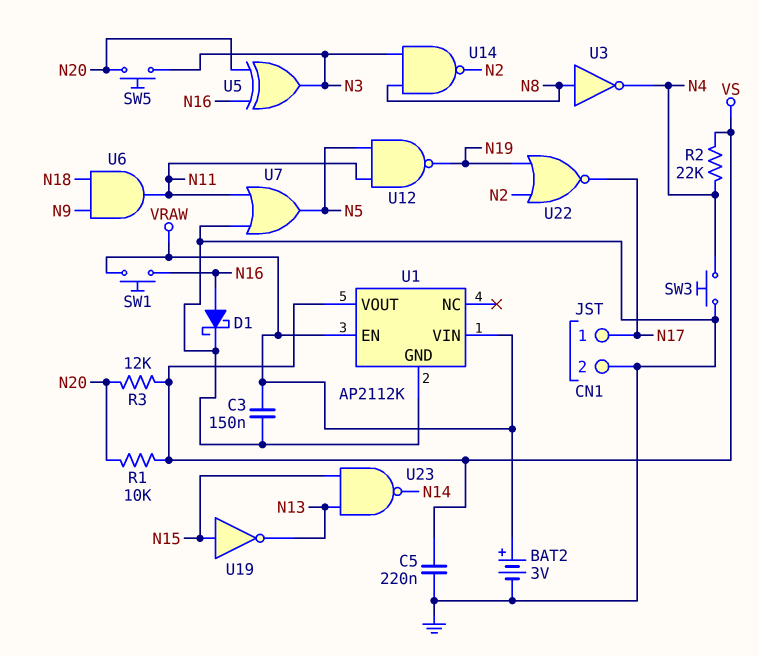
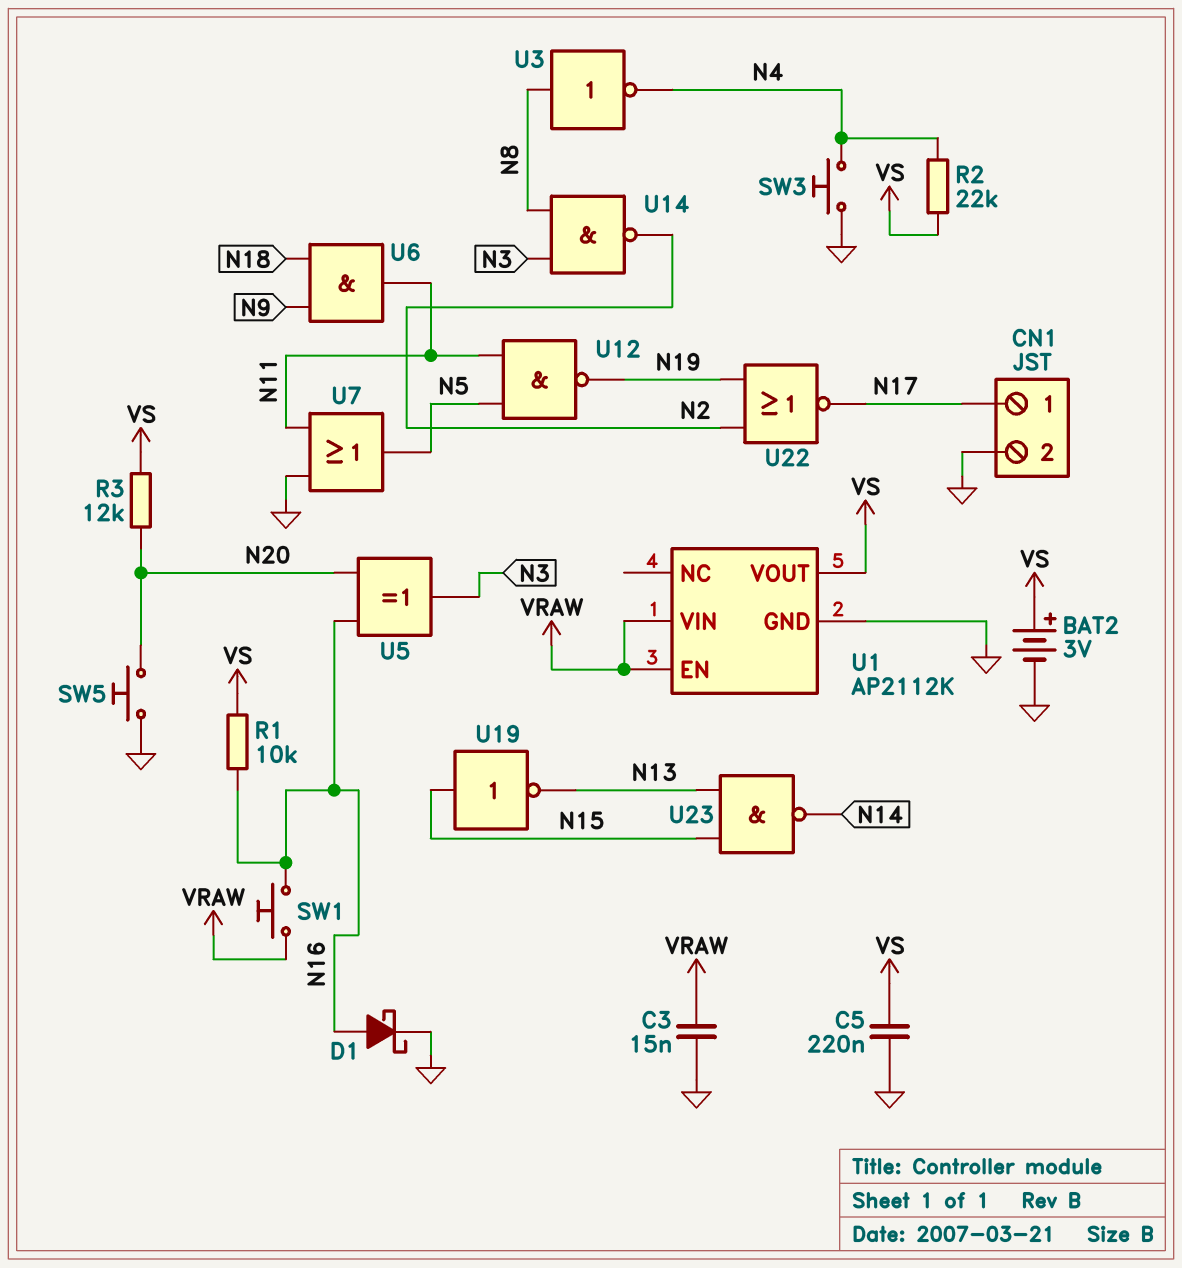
BAT2: 3V (plus VRAW, minus GND) -> 3V (plus VS, minus GND)
C3: 150nF (GND, VRAW) -> 15nF (GND, VRAW)
R1: 10k (N20, VS) -> 10k (N16, VS)
SW5: button (N3, N20) -> button (GND, N20)

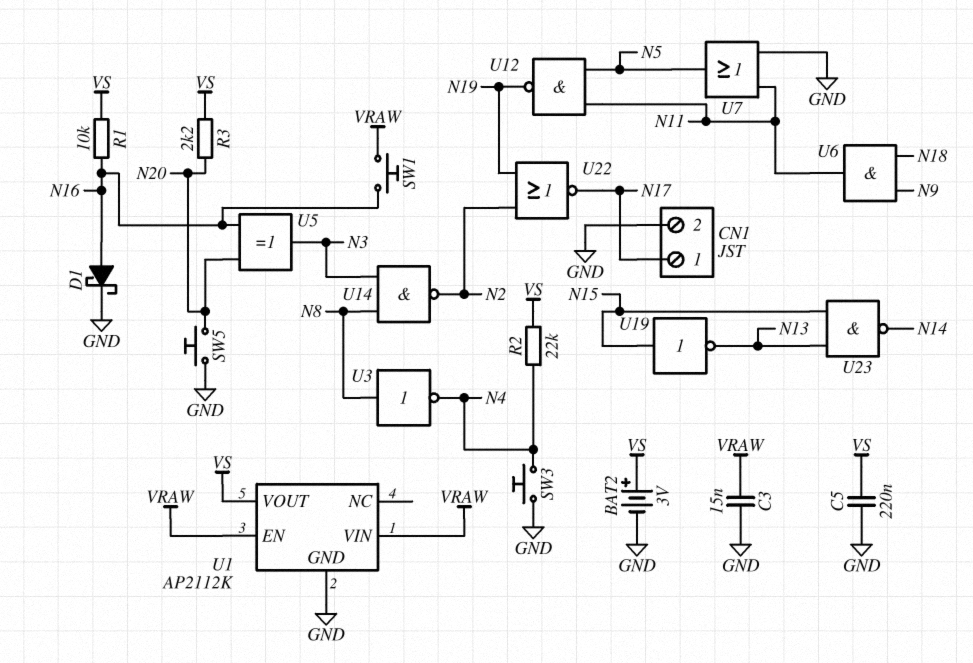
R3: 12k (N20, VS) -> 2.2k (N20, VS)

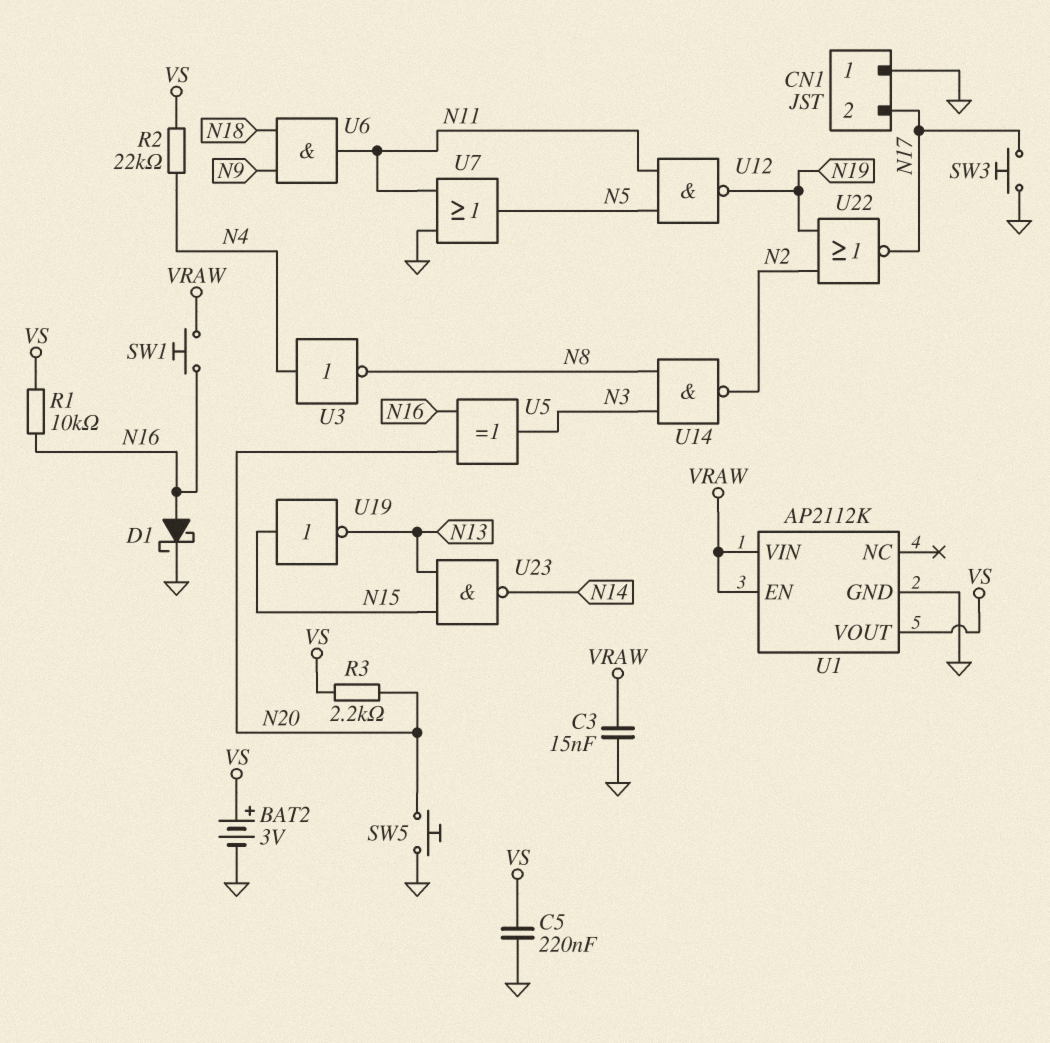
CN1 pin 1: N17 -> GND
CN1 pin 2: GND -> N17
SW3: button (GND, N4) -> button (GND, N17)
U3: NOT (in N8, out N4) -> NOT (in N4, out N8)

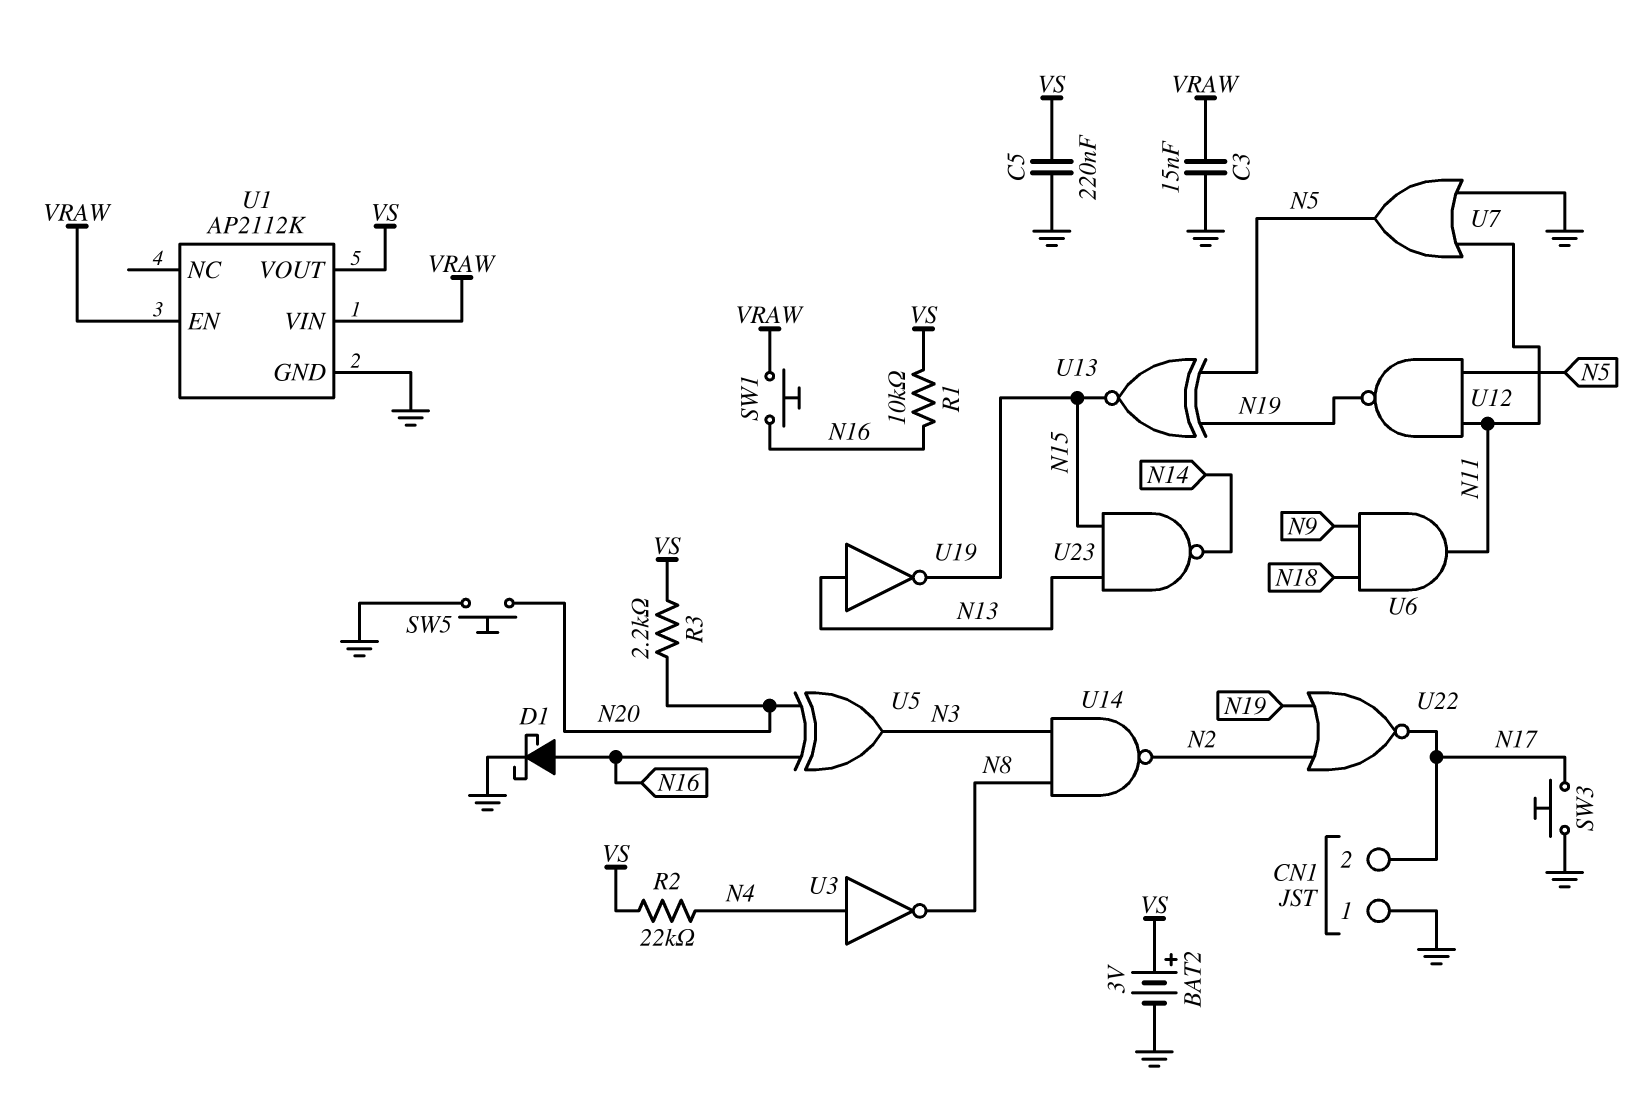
U13: none -> XNOR (in N5, in N19, out N15)
U19: NOT (in N15, out N13) -> NOT (in N13, out N15)

